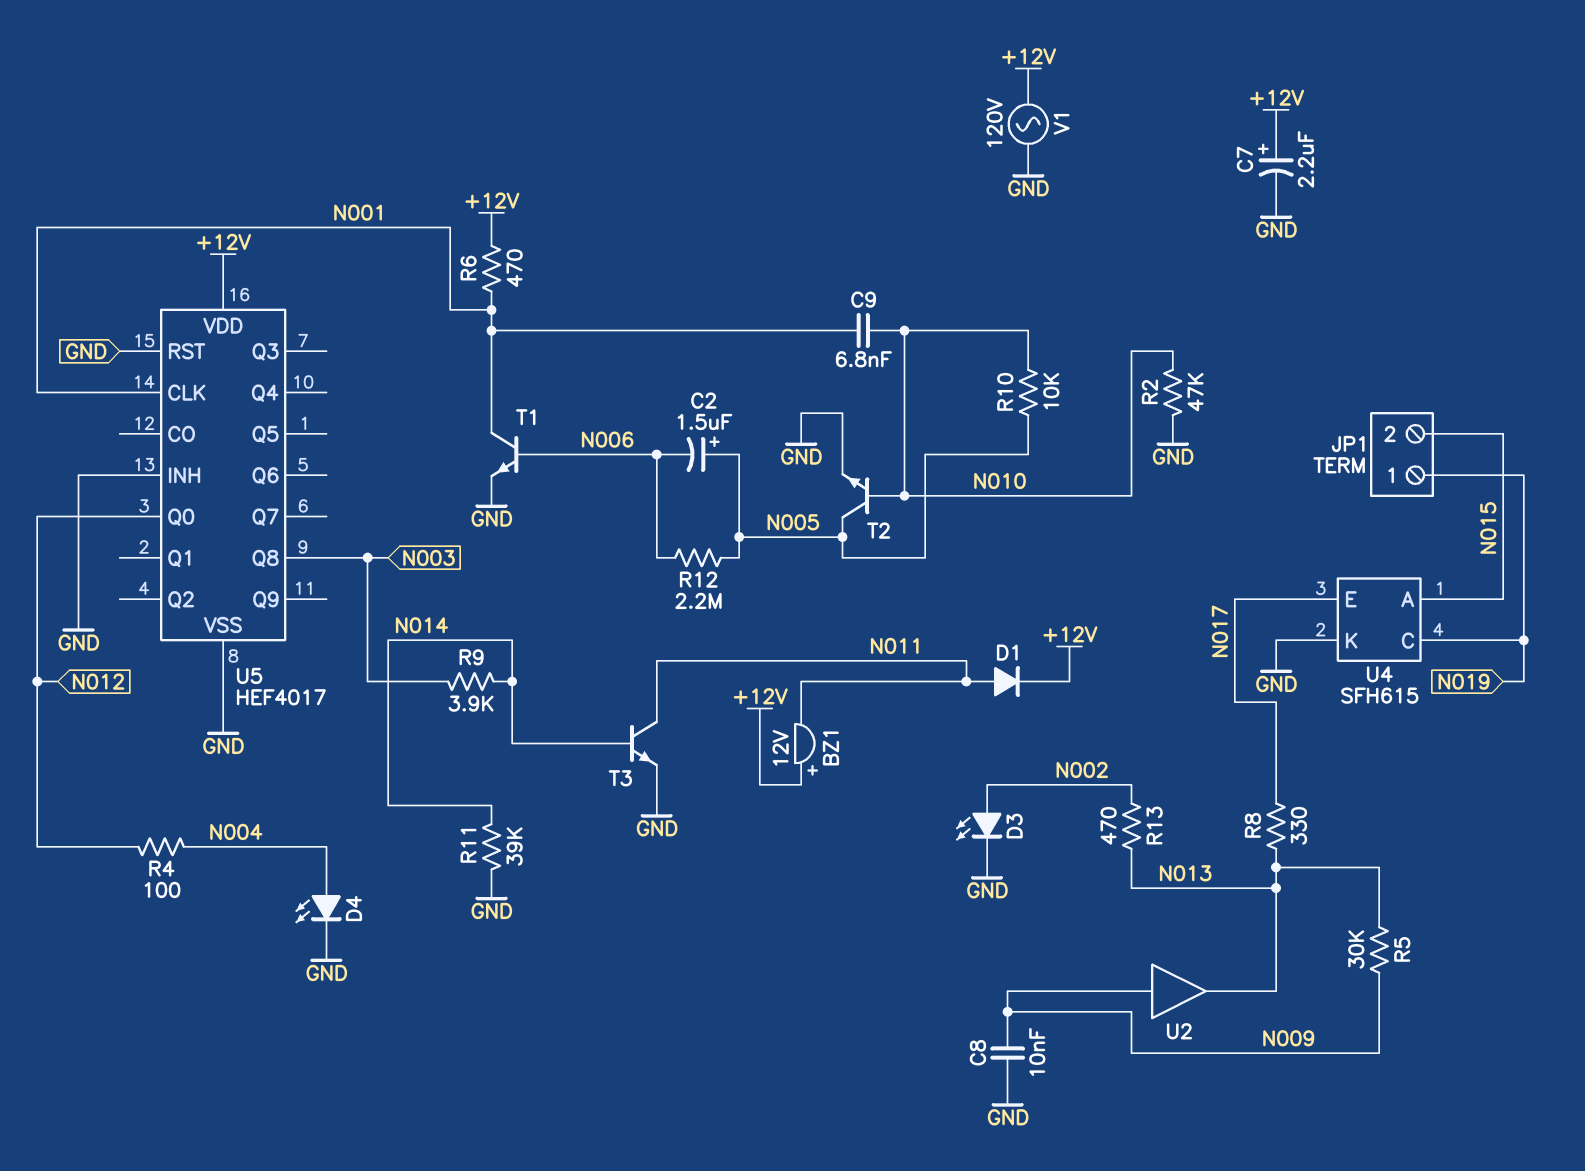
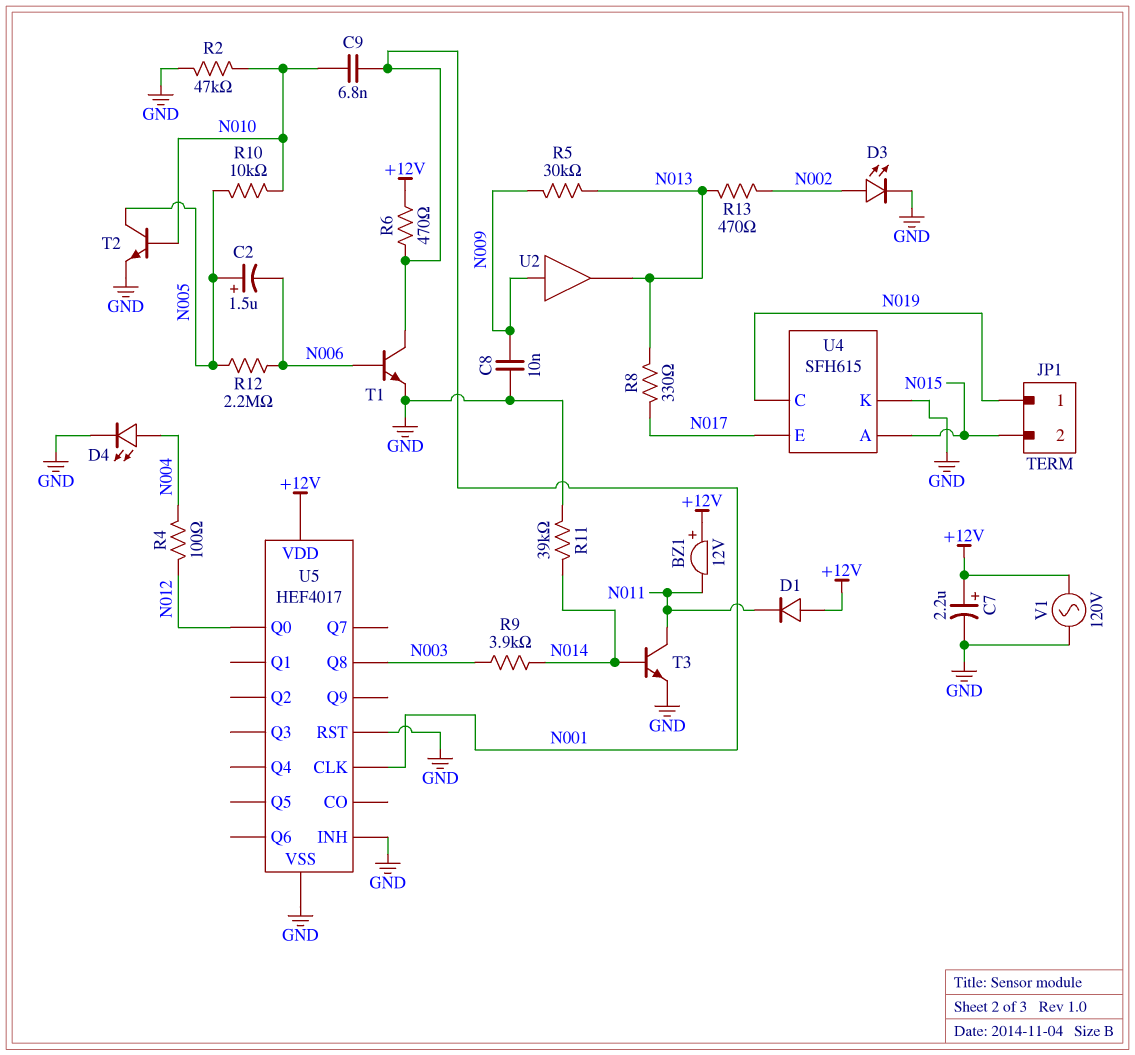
D1: diode (A N011, K +12V) -> diode (A +12V, K N011)

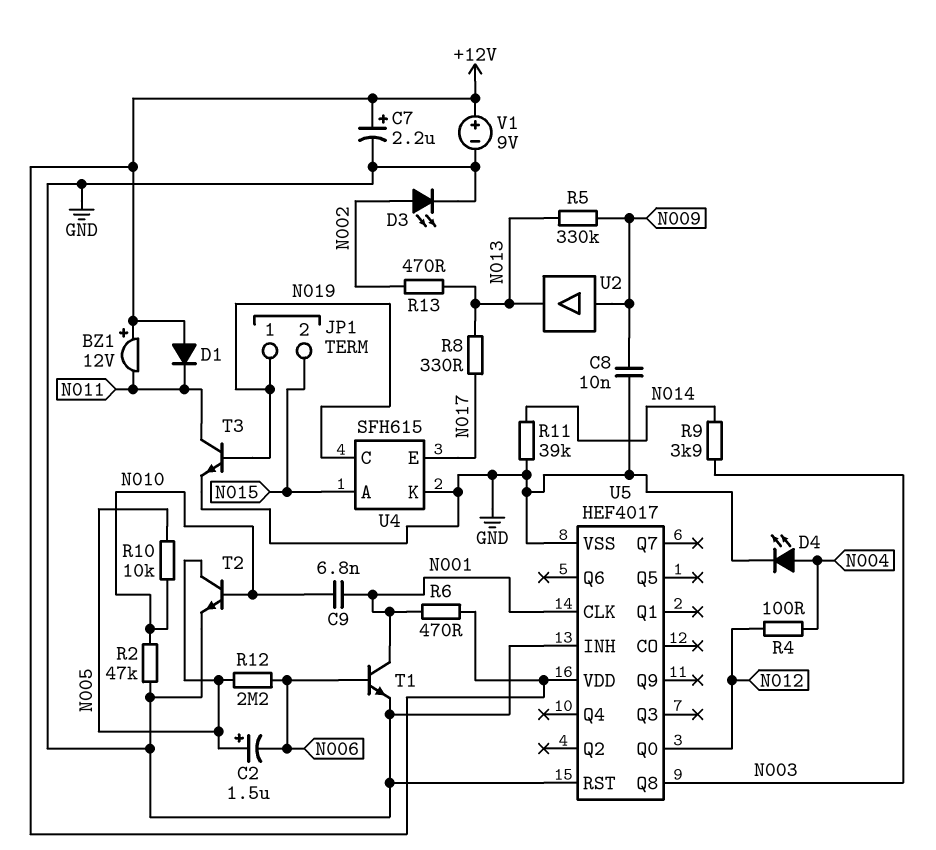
R5: 30k (N009, N013) -> 330k (N009, N013)
T3: NPN (B N014, C N011, E GND) -> NPN (B N019, C N011, E GND)
V1: AC 120V (+12V, GND) -> 9V (plus +12V, minus GND)

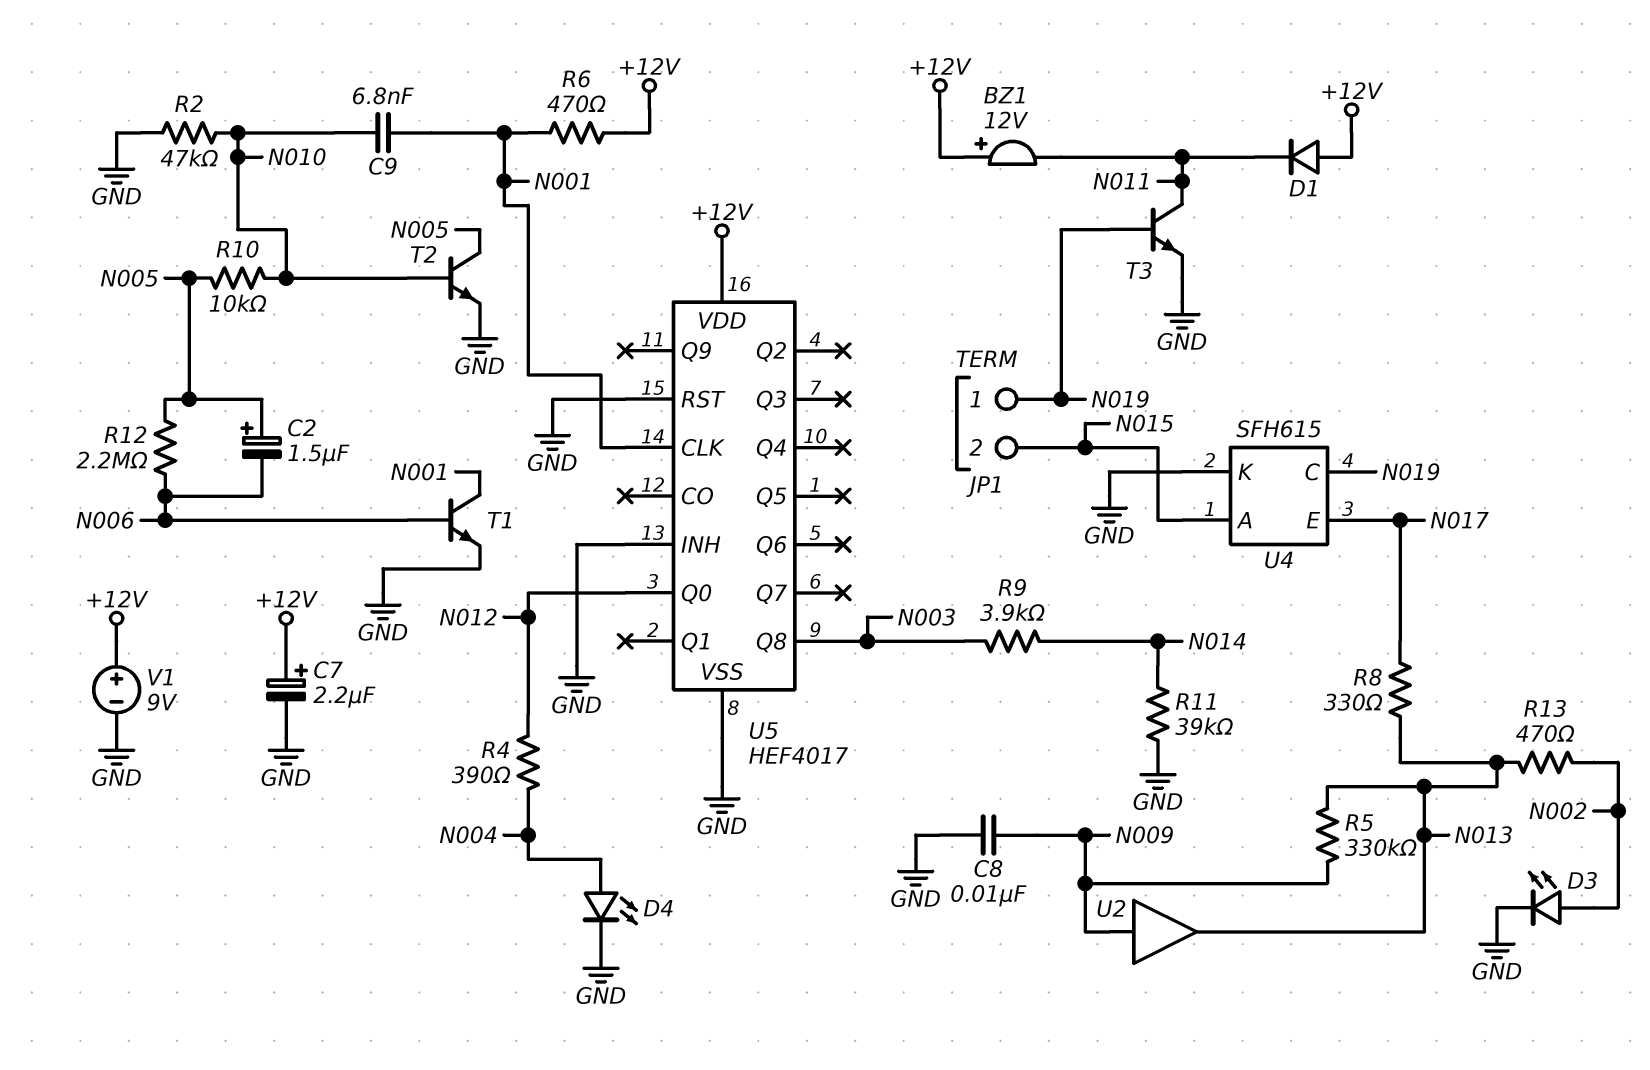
R4: 100 (N004, N012) -> 390 (N004, N012)

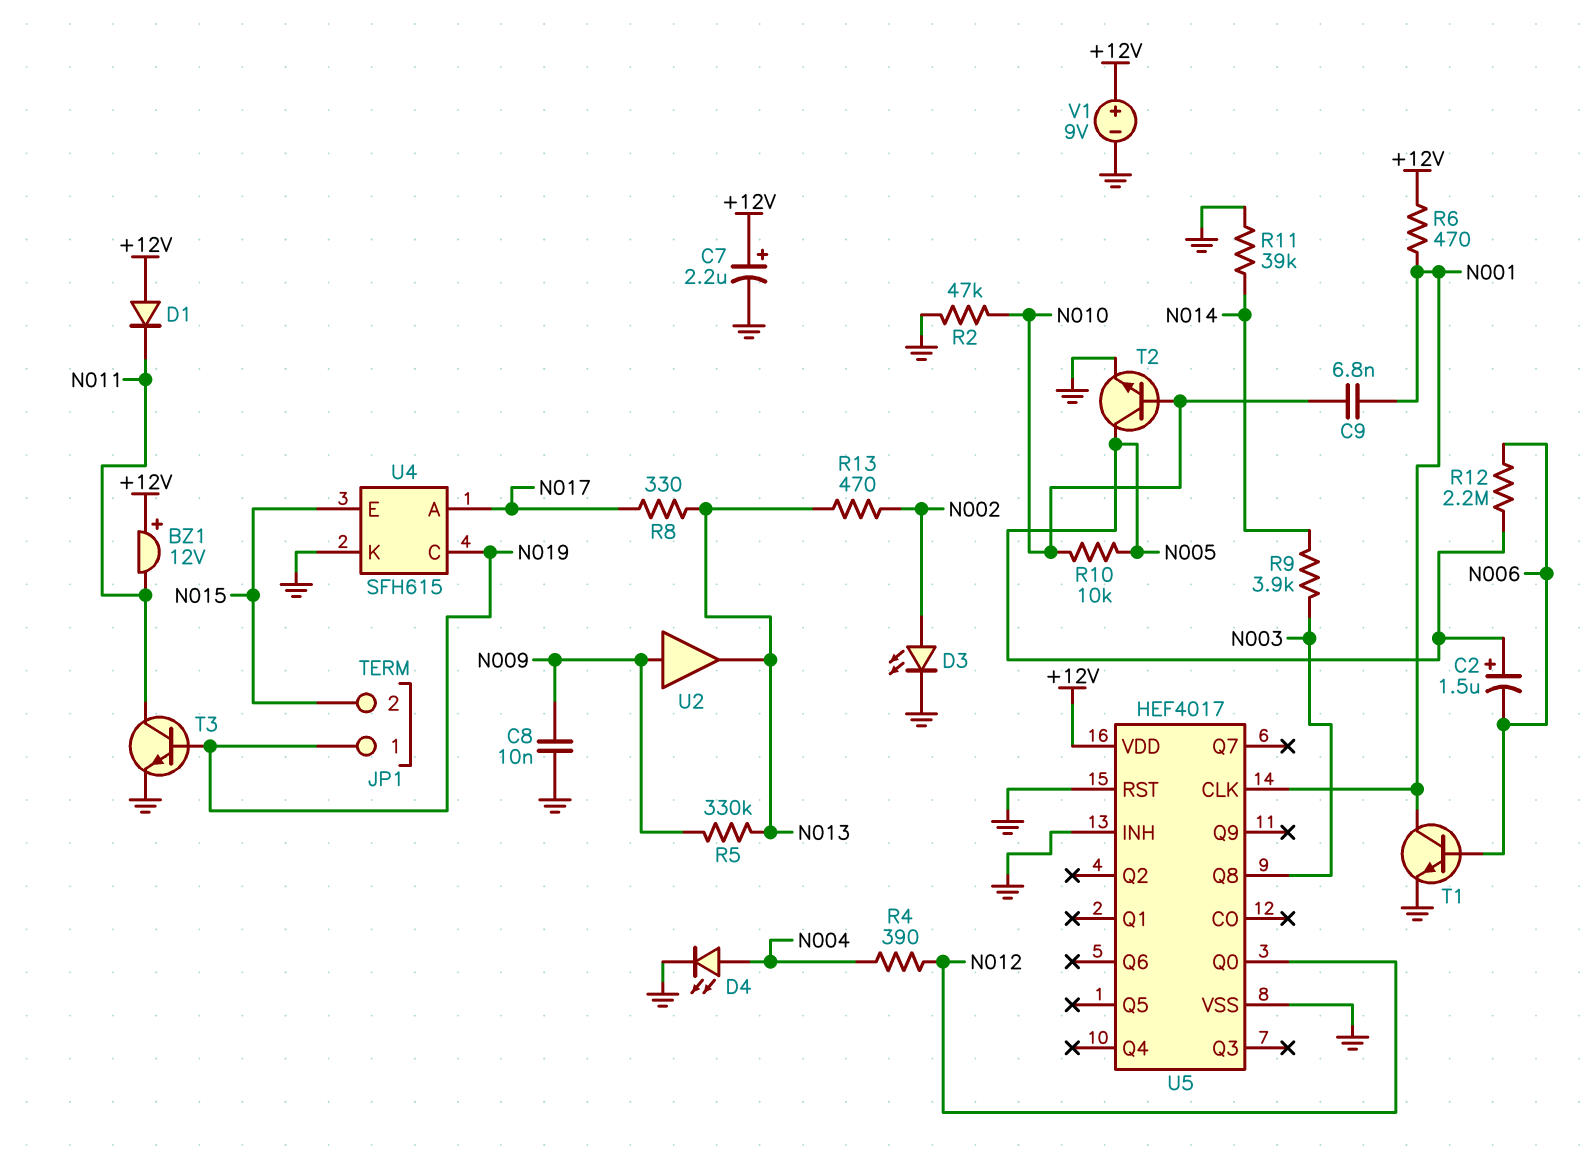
U4 pin A: N015 -> N017
U4 pin E: N017 -> N015

